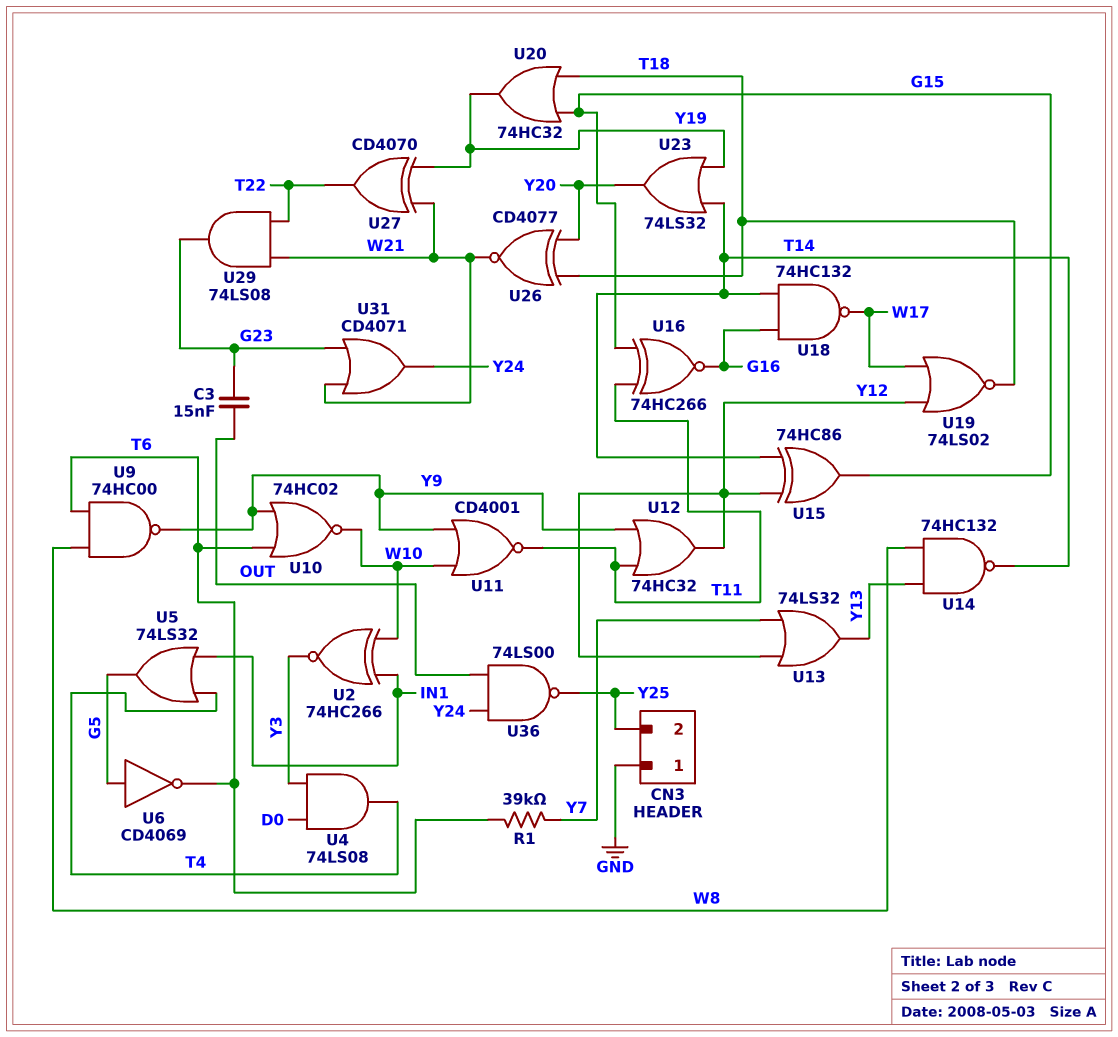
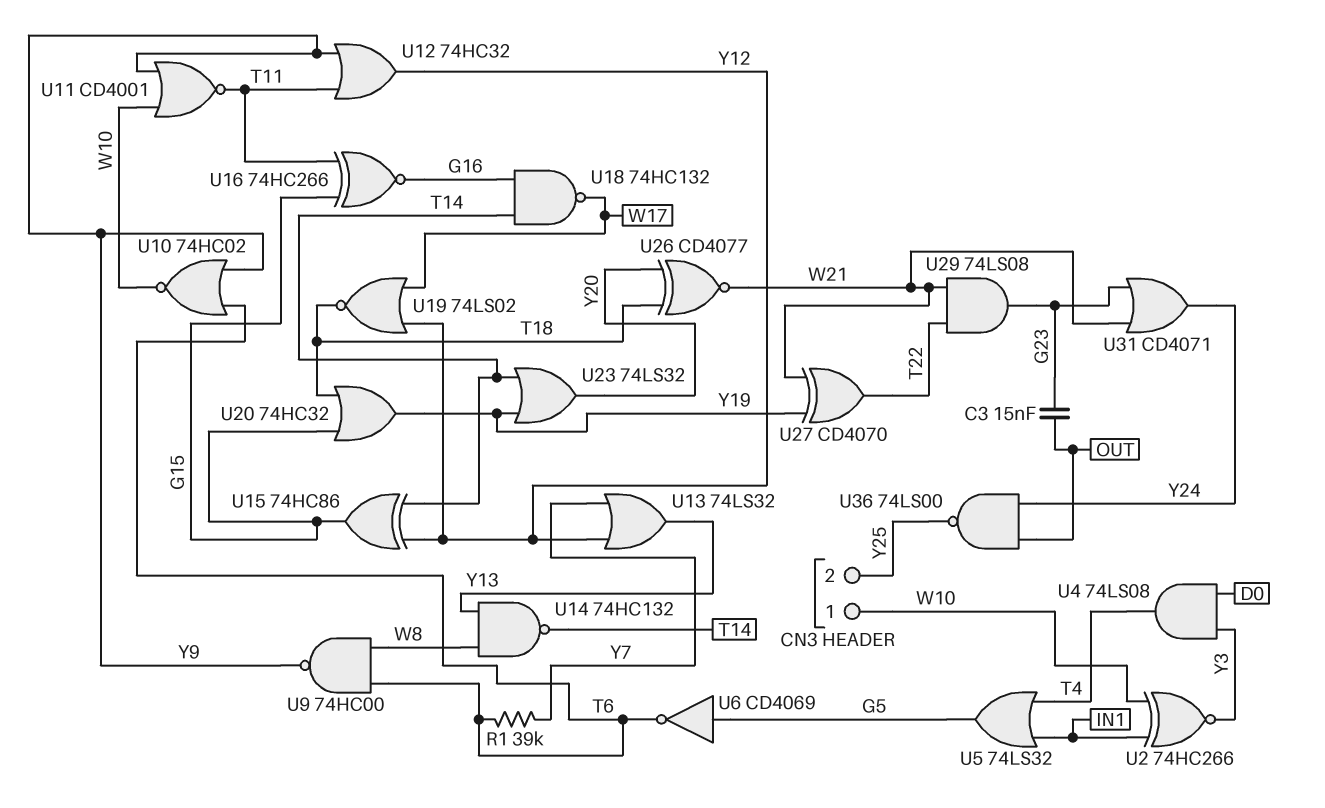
CN3 pin 1: GND -> W10

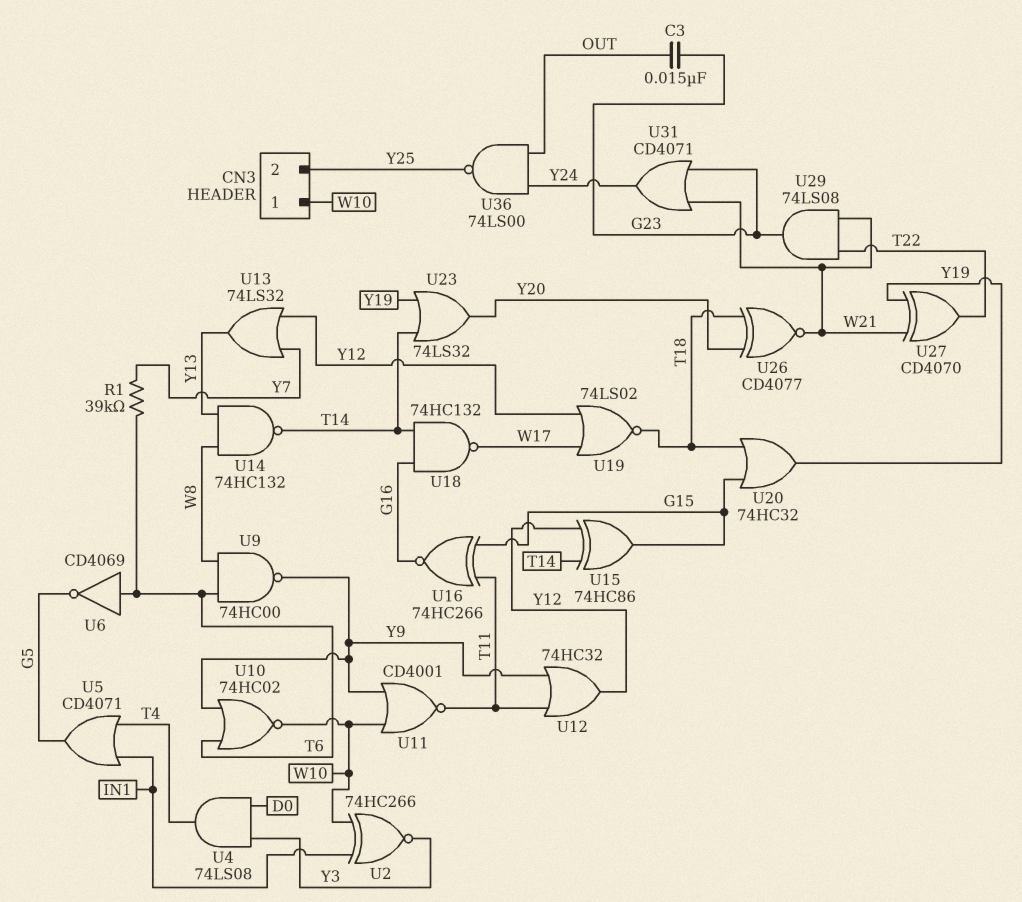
U5: OR 74LS32 (in IN1, in T4, out G5) -> OR CD4071 (in IN1, in T4, out G5)
U6: NOT CD4069 (in G5, out T6) -> NOT CD4069 (in T6, out G5)

